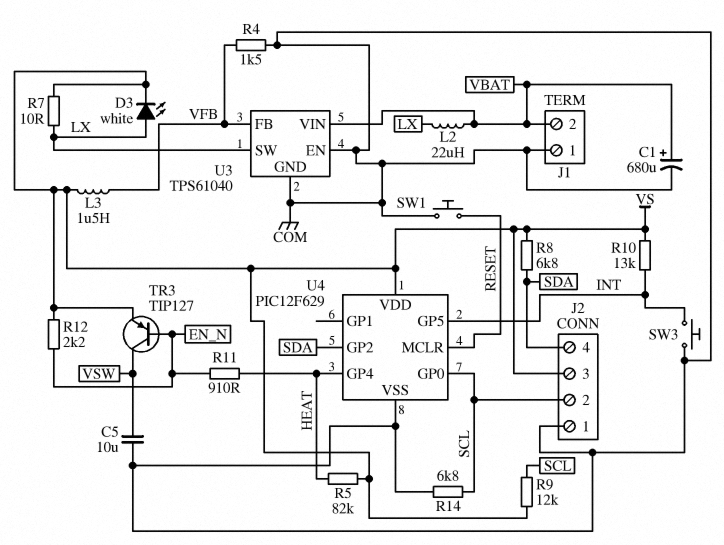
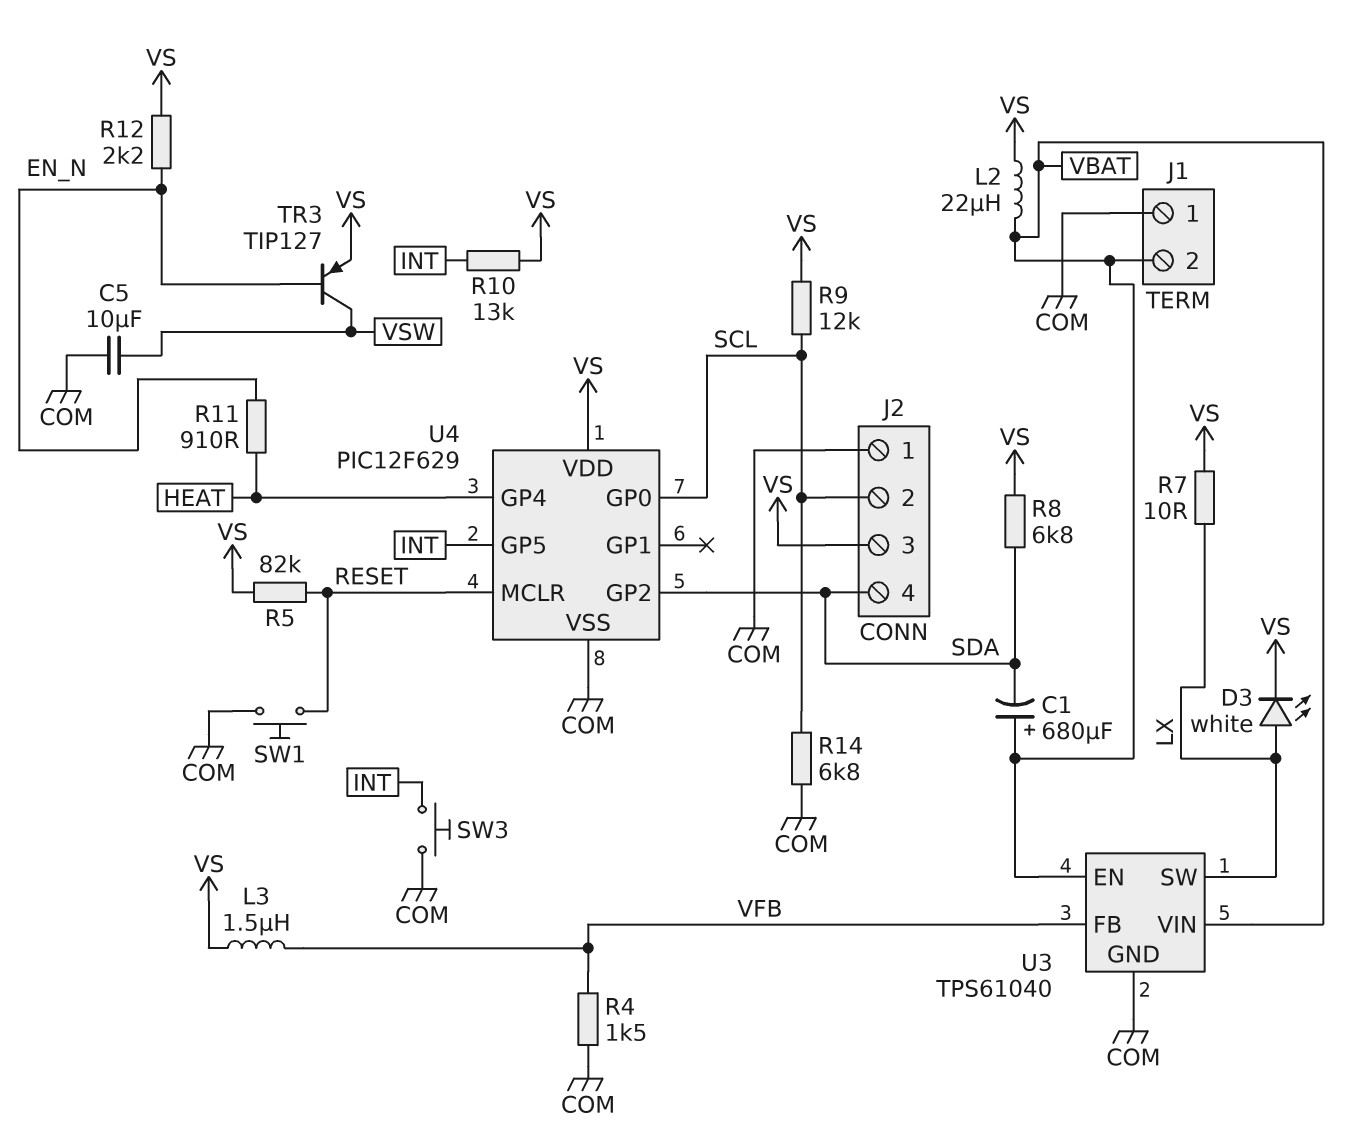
C1: 680uF (plus VBAT, minus COM) -> 680uF (plus VBAT, minus SDA)
L2: 22uH (LX, VBAT) -> 22uH (VBAT, VS)
R5: 82k (HEAT, VS) -> 82k (RESET, VS)
U3 pin EN: COM -> VBAT

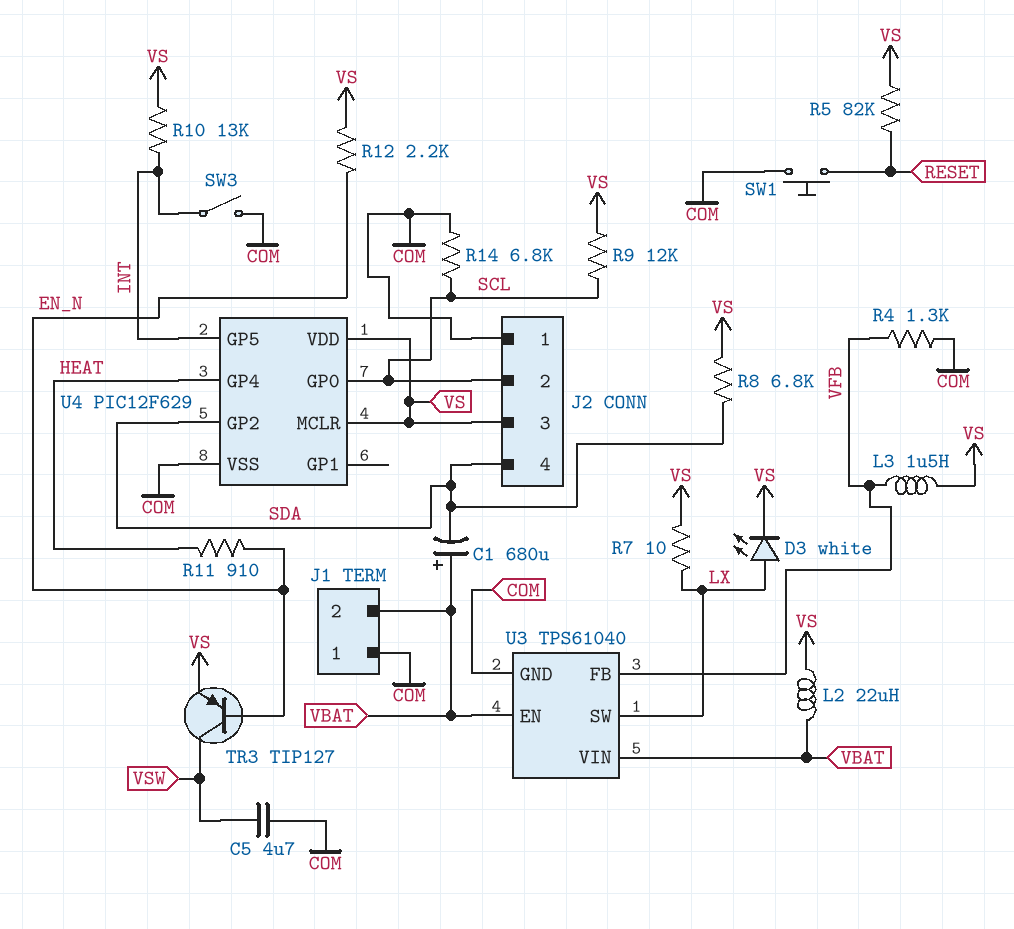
C5: 10uF (COM, VSW) -> 4.7uF (COM, VSW)
R4: 1.5k (COM, VFB) -> 1.3k (COM, VFB)
SW3: button (COM, INT) -> switch (COM, INT)
U4 pin MCLR: RESET -> VS

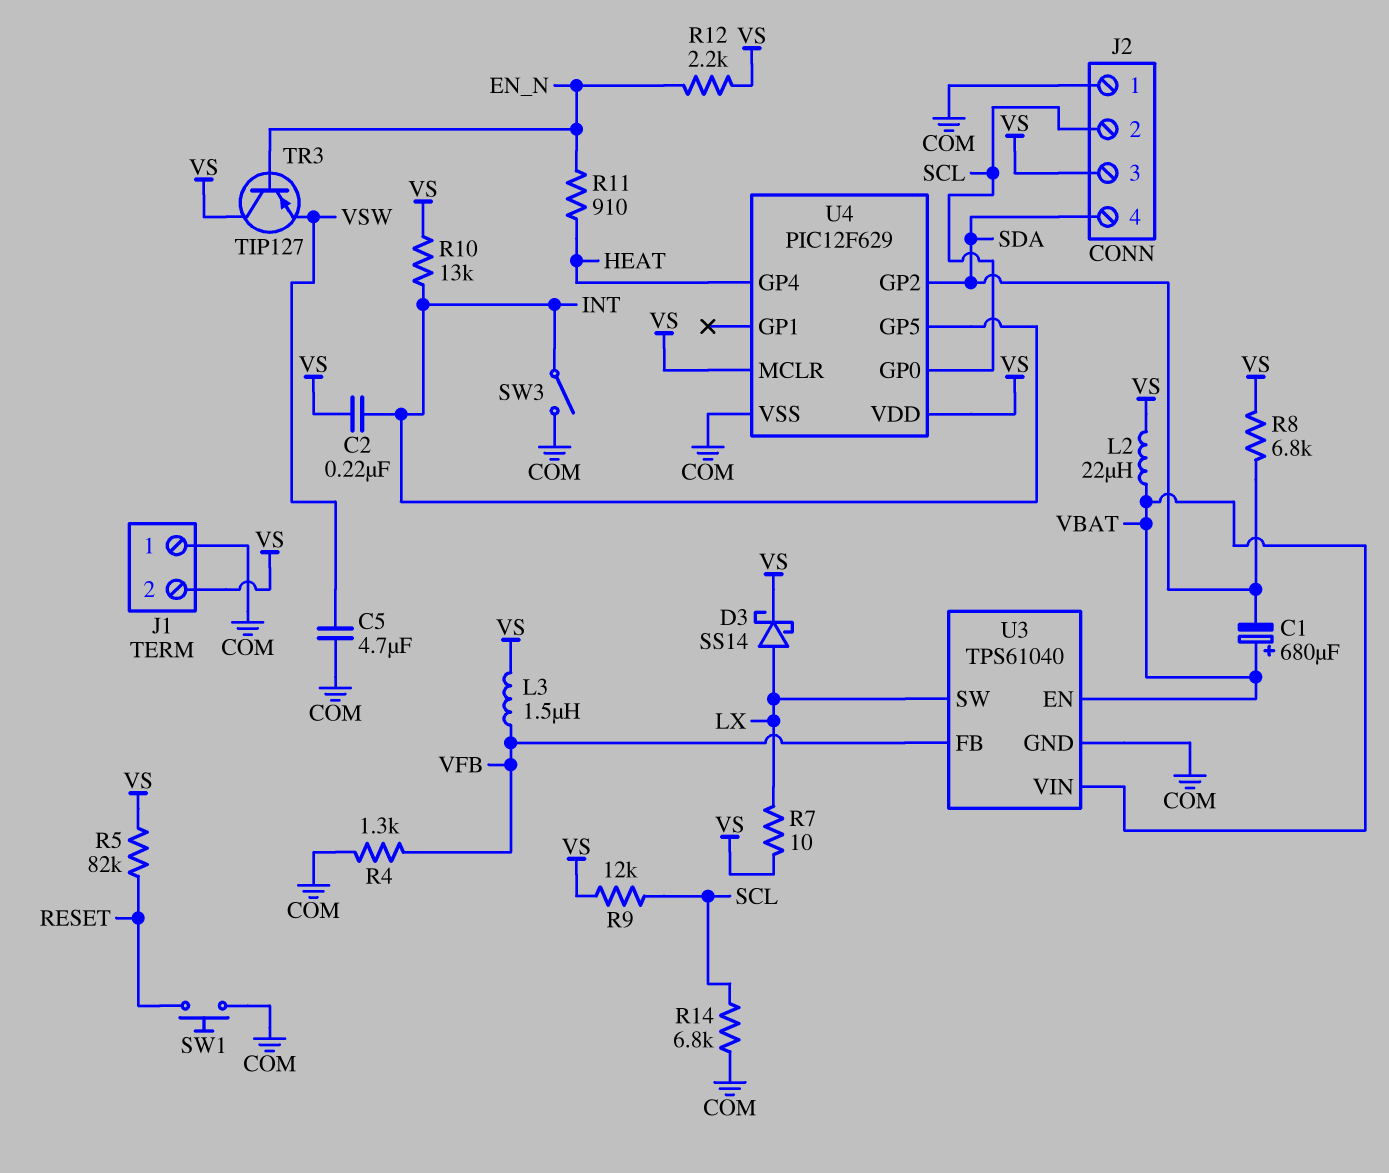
C2: none -> 220nF (INT, VS)
D3: LED white (A LX, K VS) -> schottky SS14 (A LX, K VS)
J1 pin 2: VBAT -> VS
TR3: PNP TIP127 (B EN_N, C VSW, E VS) -> PNP TIP127 (B EN_N, C VS, E VSW)

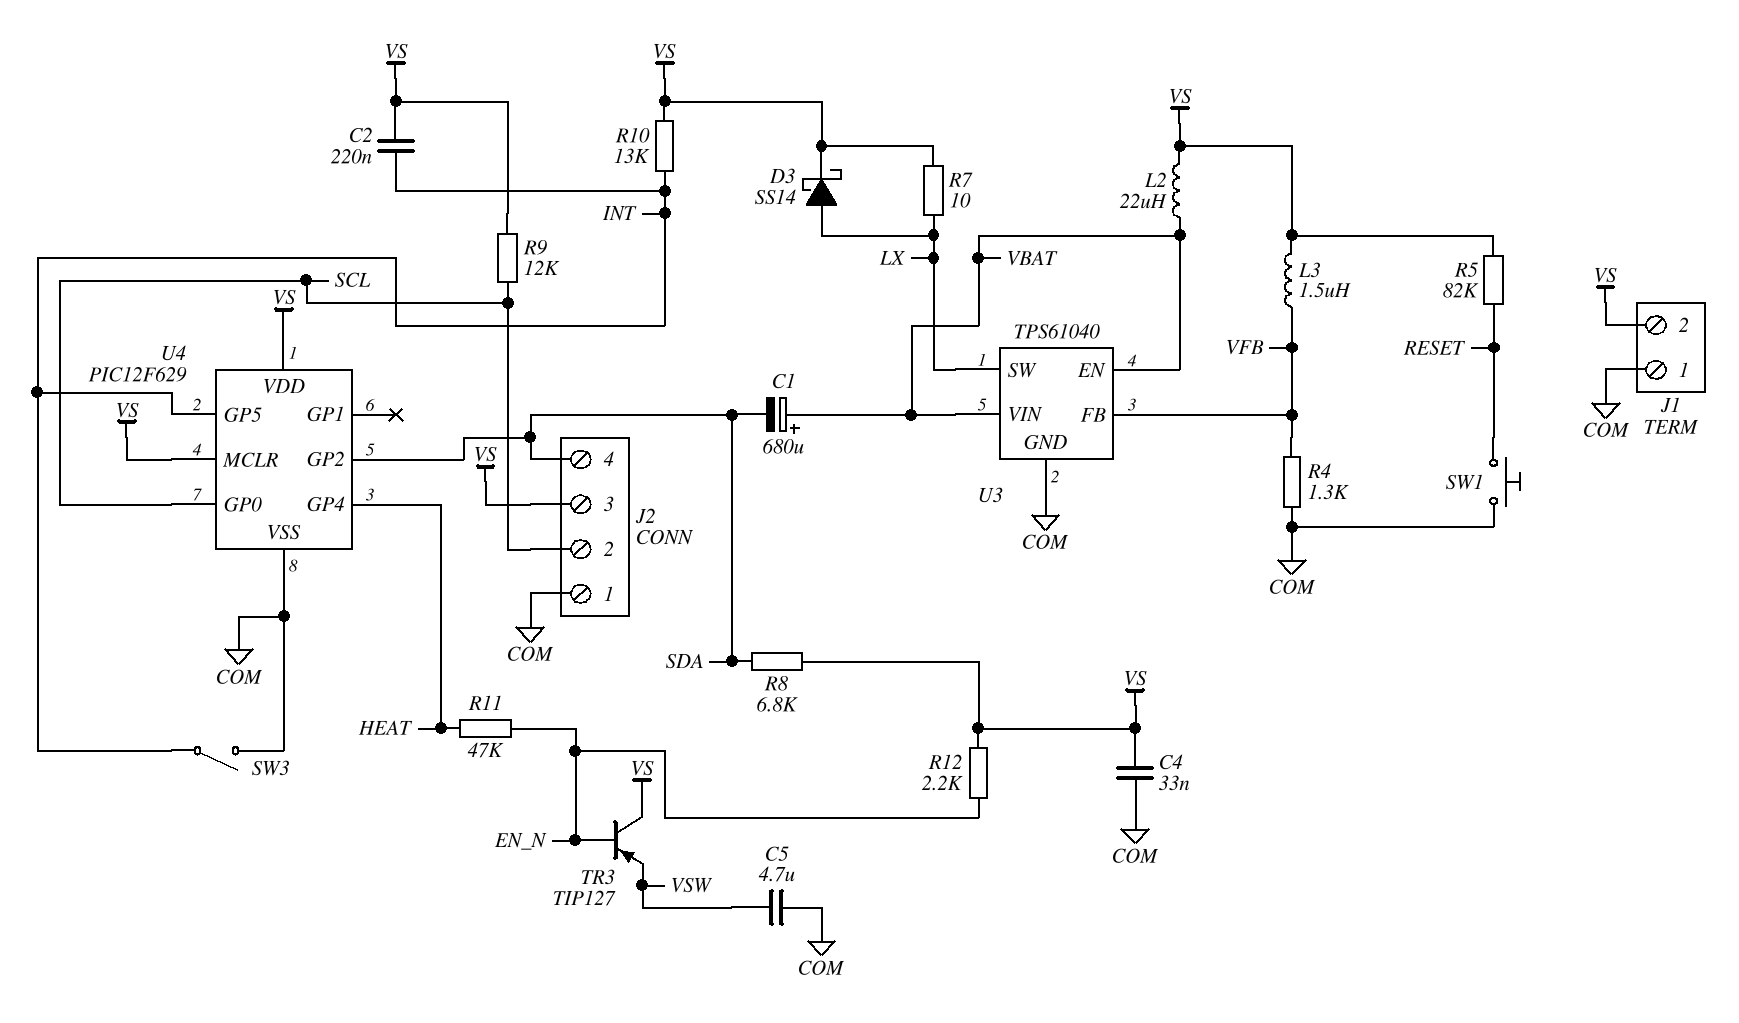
C4: none -> 33nF (COM, VS)
R11: 910 (EN_N, HEAT) -> 47k (EN_N, HEAT)
R14: 6.8k (COM, SCL) -> none

